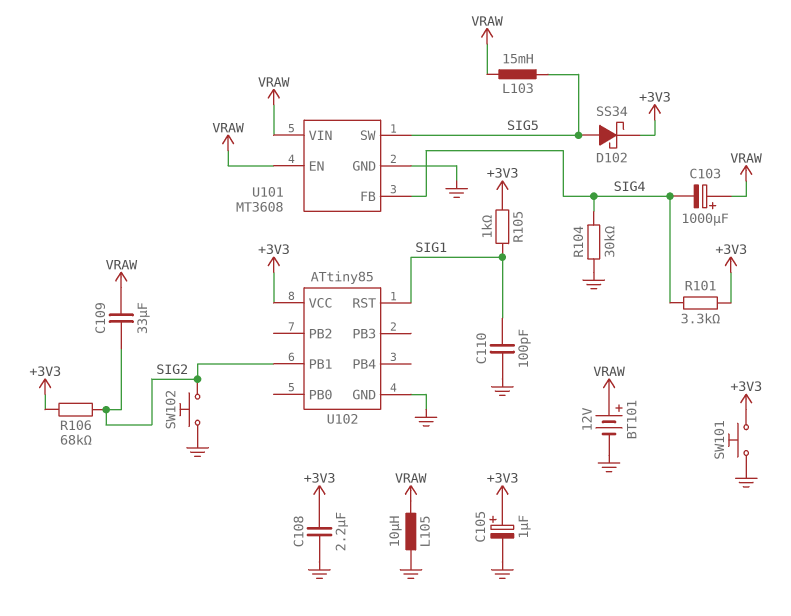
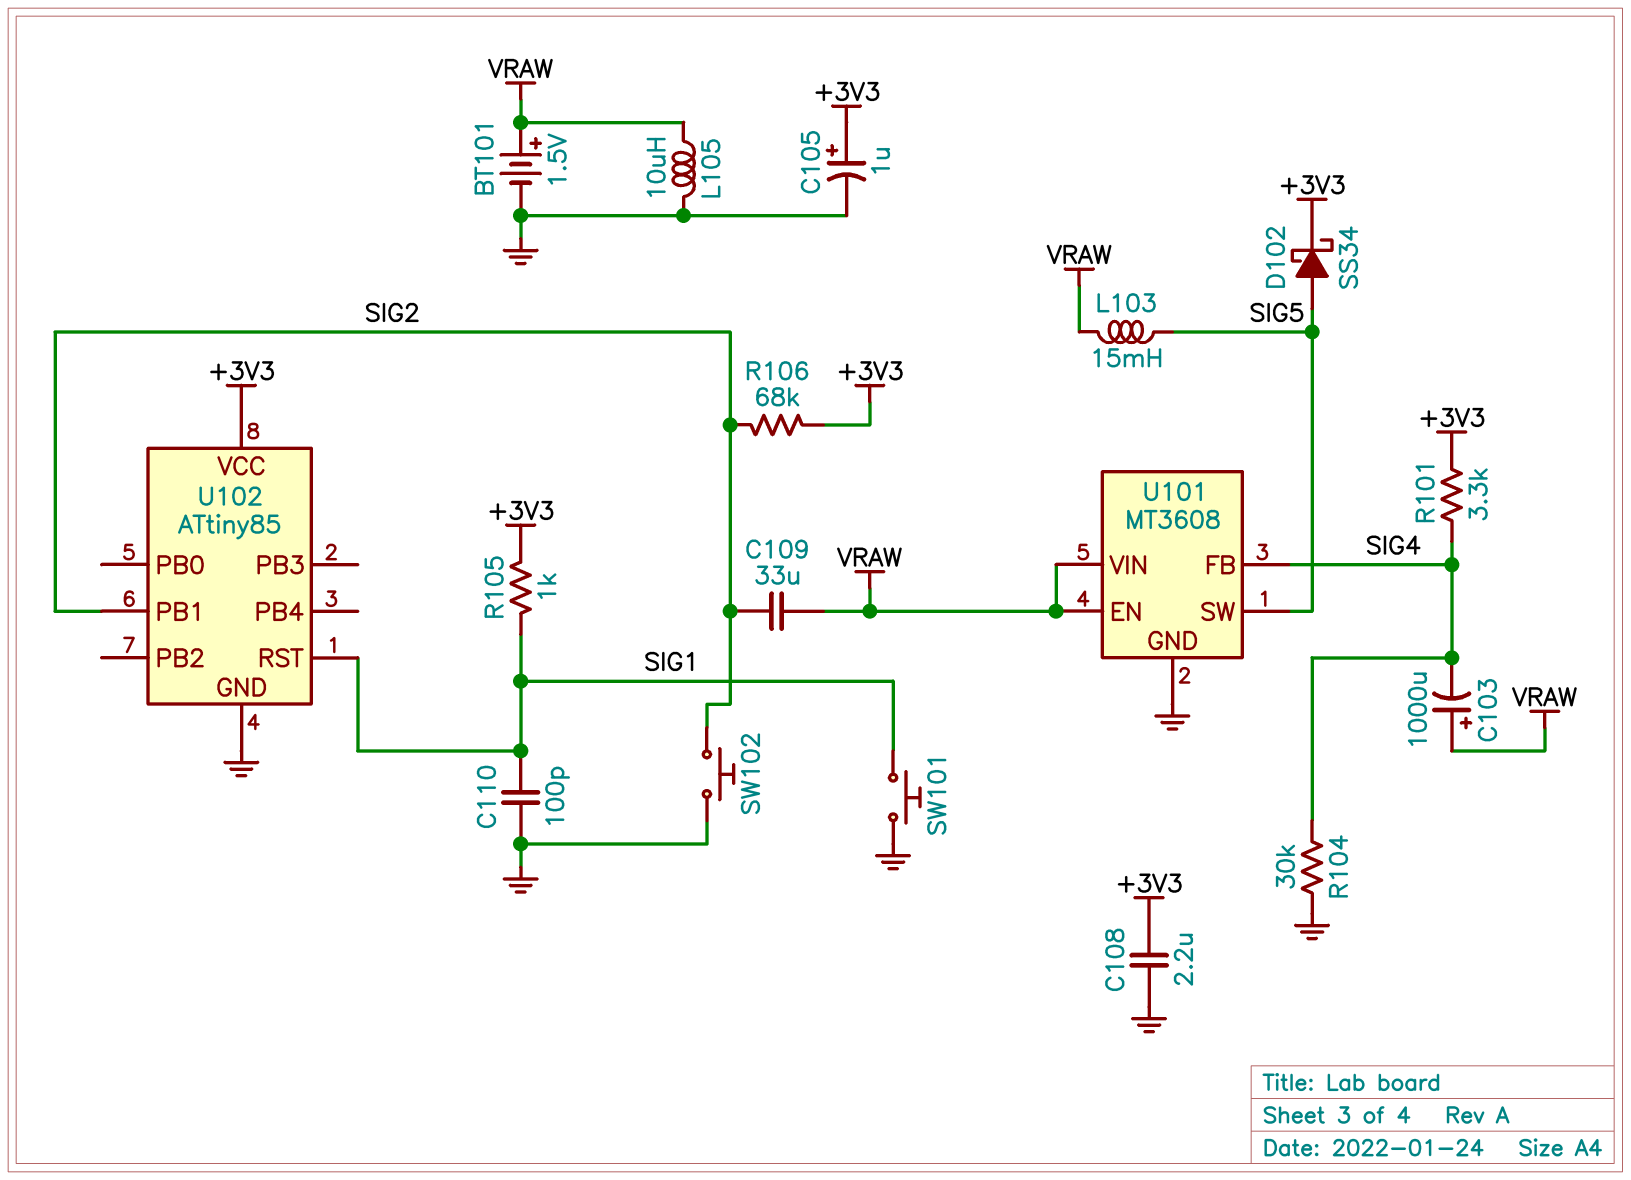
BT101: 12V (plus VRAW, minus GND) -> 1.5V (plus VRAW, minus GND)
SW101: button (+3V3, GND) -> button (GND, SIG1)

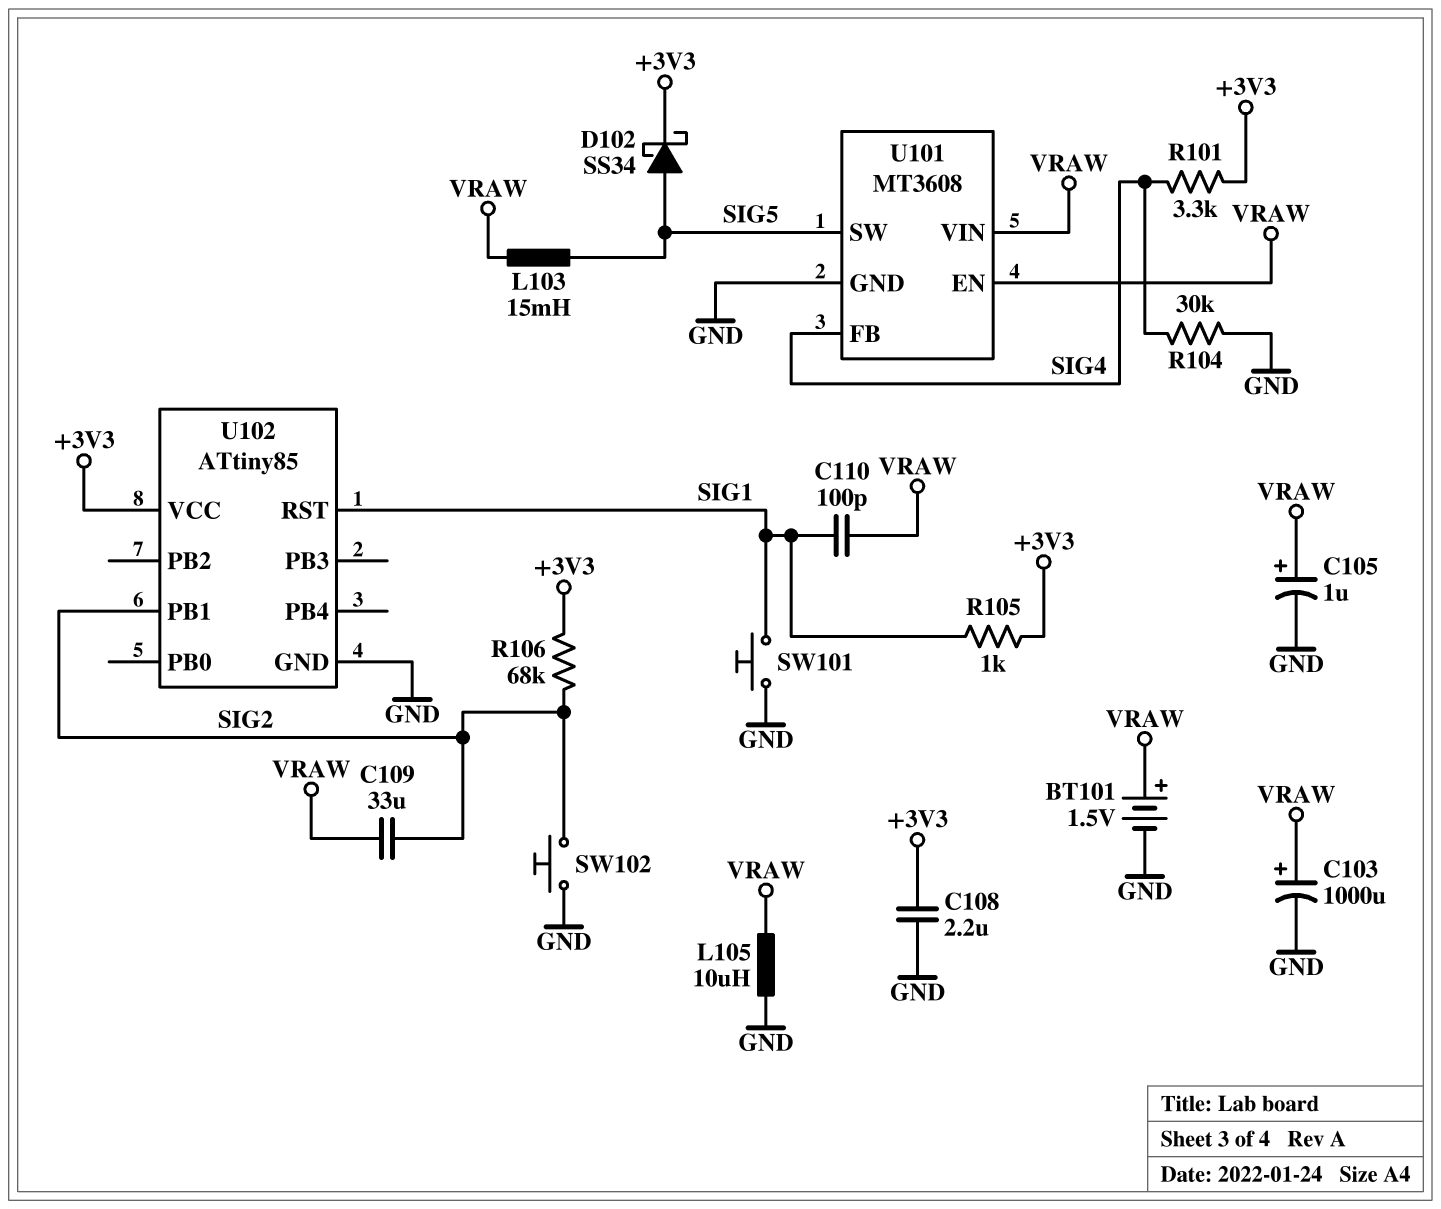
C103: 1000uF (plus VRAW, minus SIG4) -> 1000uF (plus VRAW, minus GND)
C105: 1uF (plus +3V3, minus GND) -> 1uF (plus VRAW, minus GND)
C110: 100pF (GND, SIG1) -> 100pF (SIG1, VRAW)

